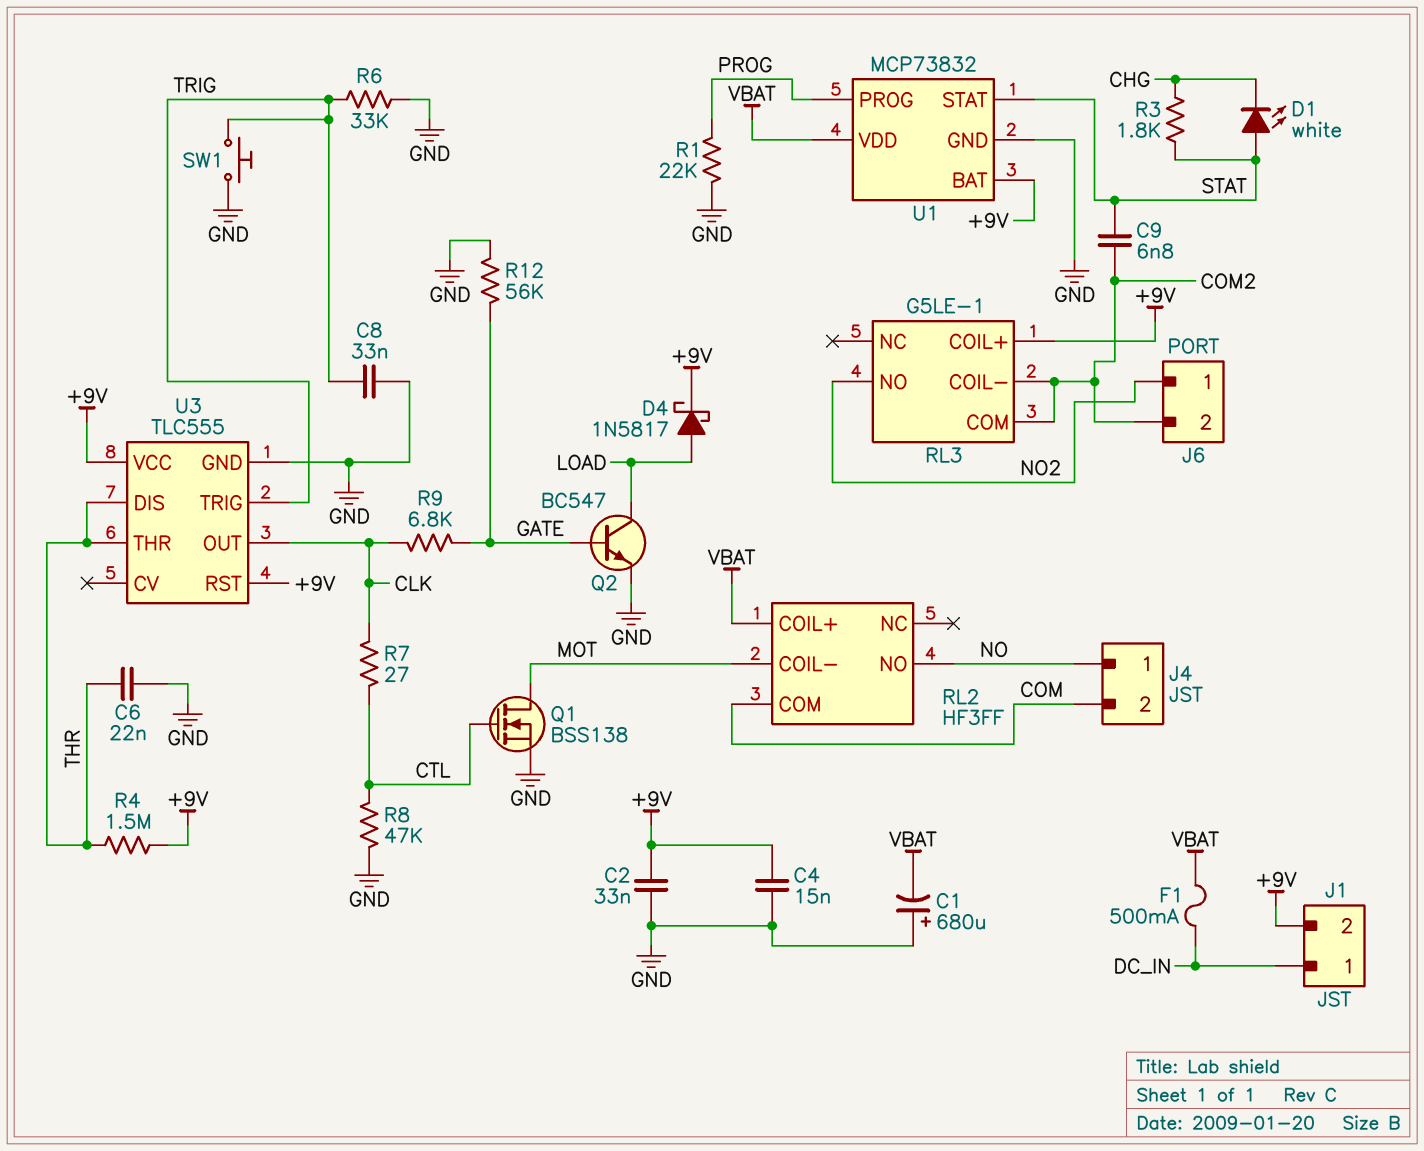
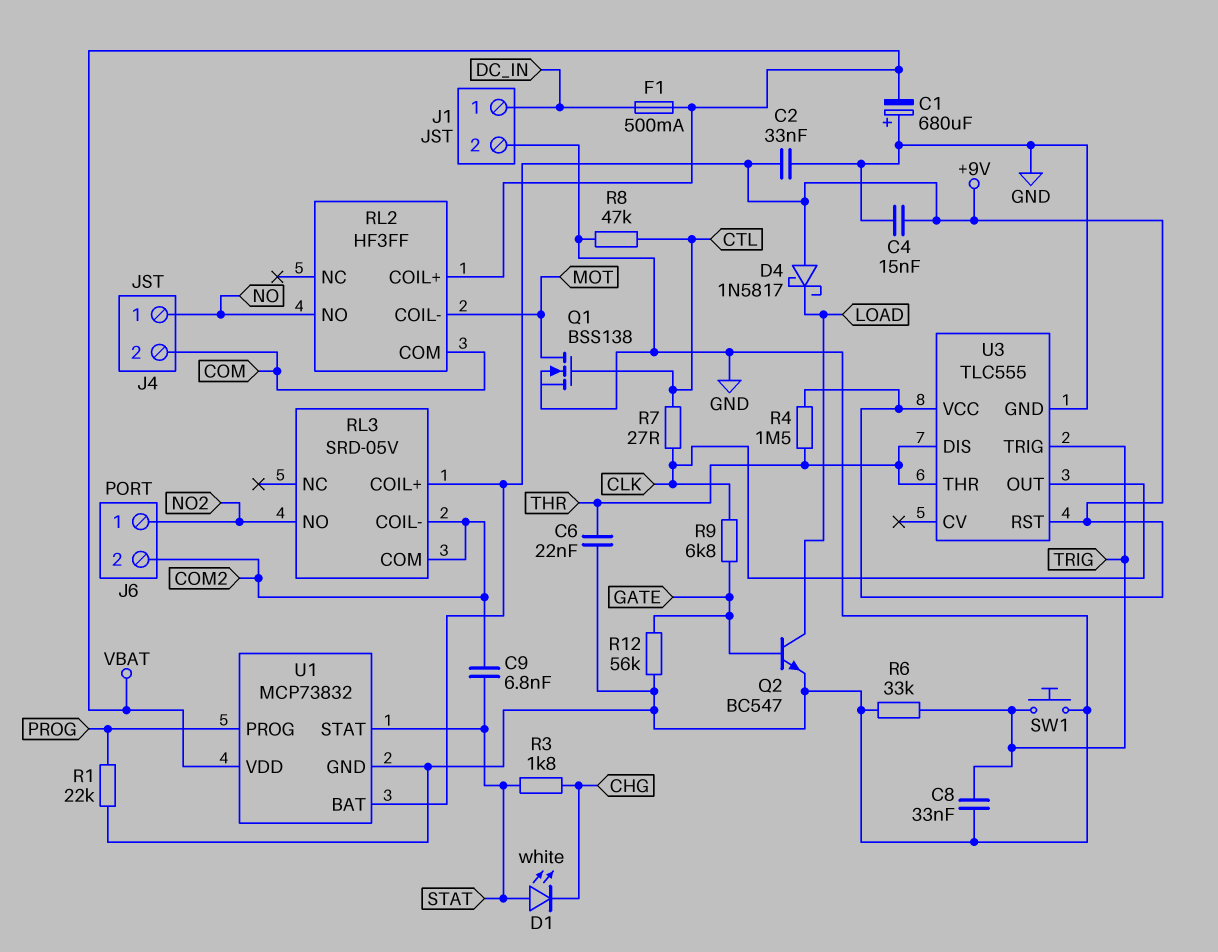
D4: schottky 1N5817 (A LOAD, K +9V) -> schottky 1N5817 (A +9V, K LOAD)
J1 pin 2: +9V -> GND
RL3: G5LE-1 -> SRD-05V

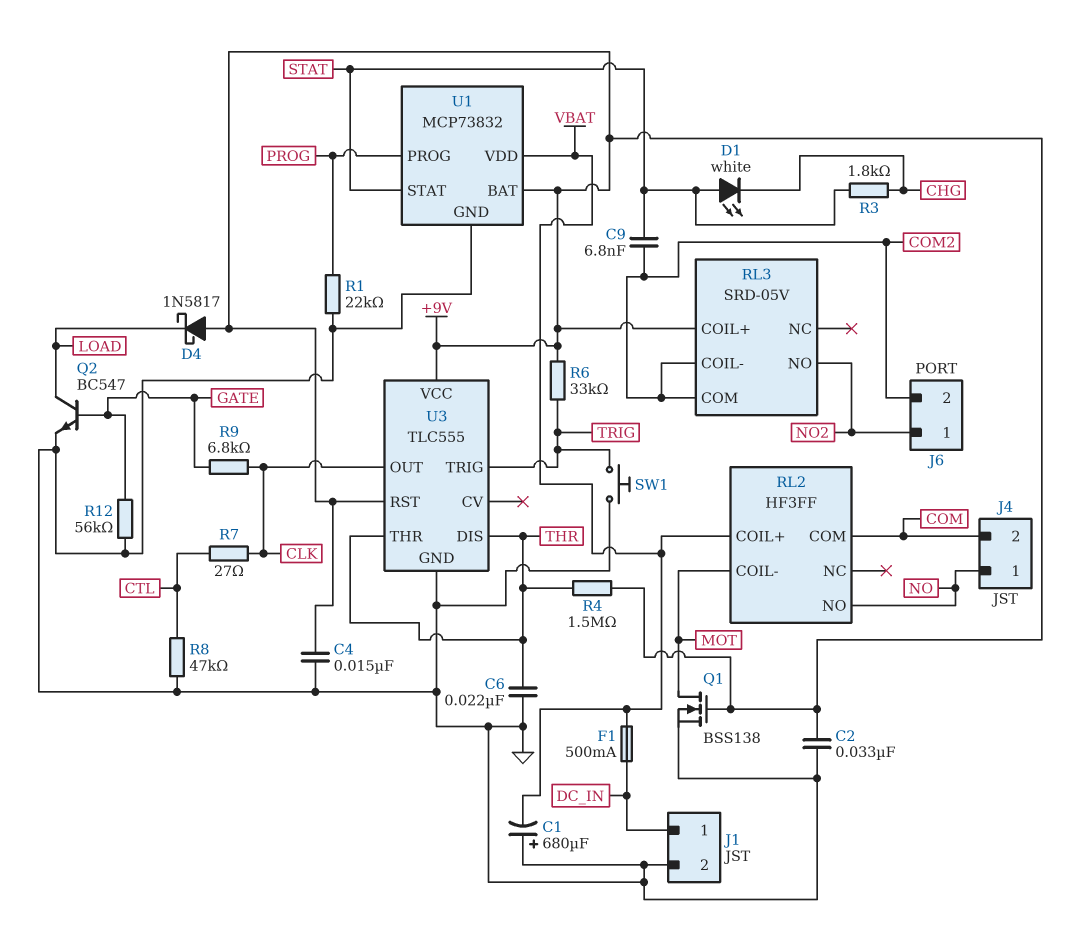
C8: 33nF (GND, TRIG) -> none
Q1: NMOS BSS138 (G CTL, D MOT, S GND) -> NMOS BSS138 (G +9V, D MOT, S GND)
R6: 33k (GND, TRIG) -> 33k (+9V, TRIG)

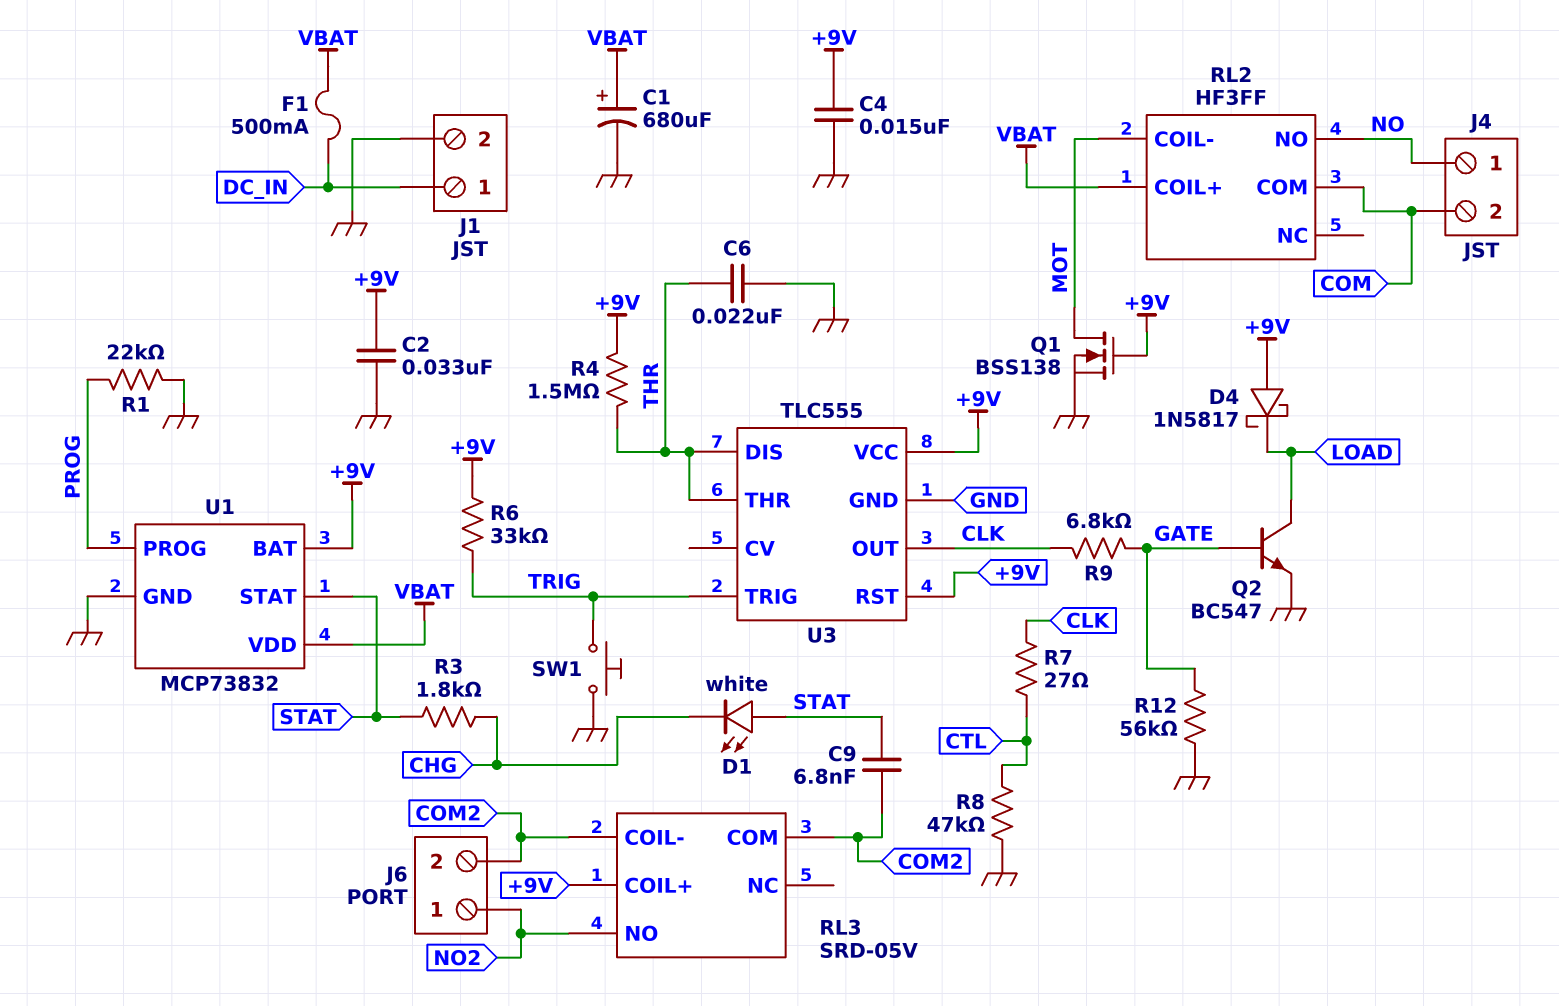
C1: 680uF (plus GND, minus VBAT) -> 680uF (plus VBAT, minus GND)

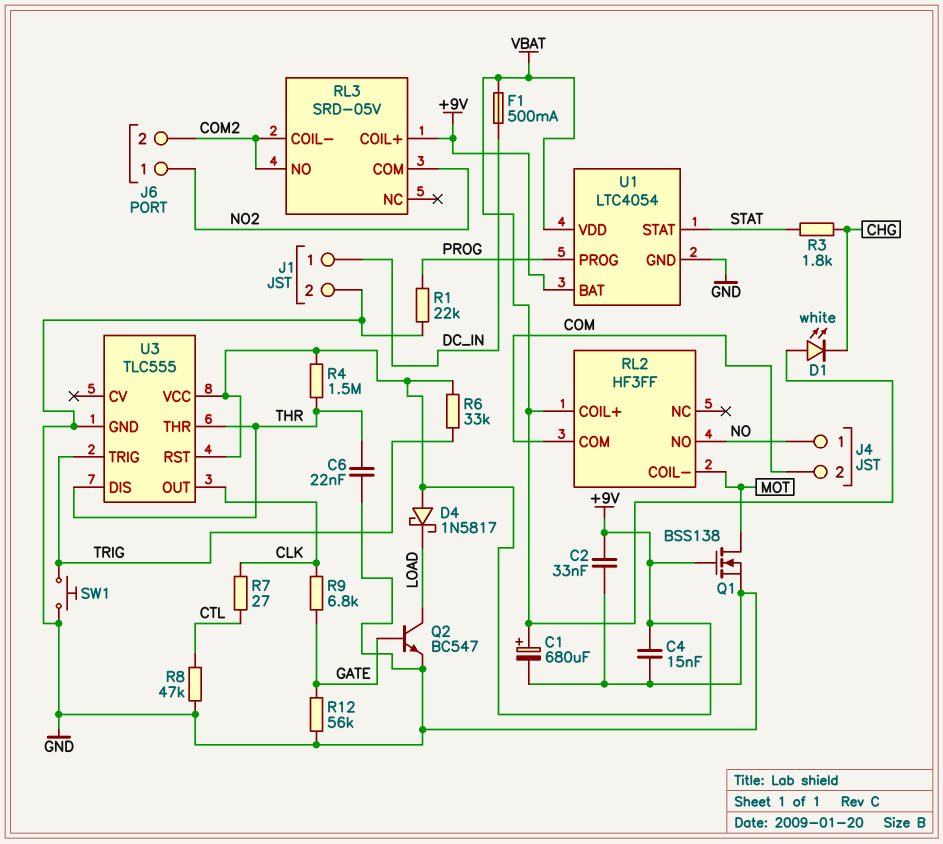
C9: 6.8nF (COM2, STAT) -> none
D1: LED white (A STAT, K CHG) -> LED white (A VBAT, K CHG)
RL3 pin COM: COM2 -> NO2
RL3 pin NO: NO2 -> COM2
U1: MCP73832 -> LTC4054

